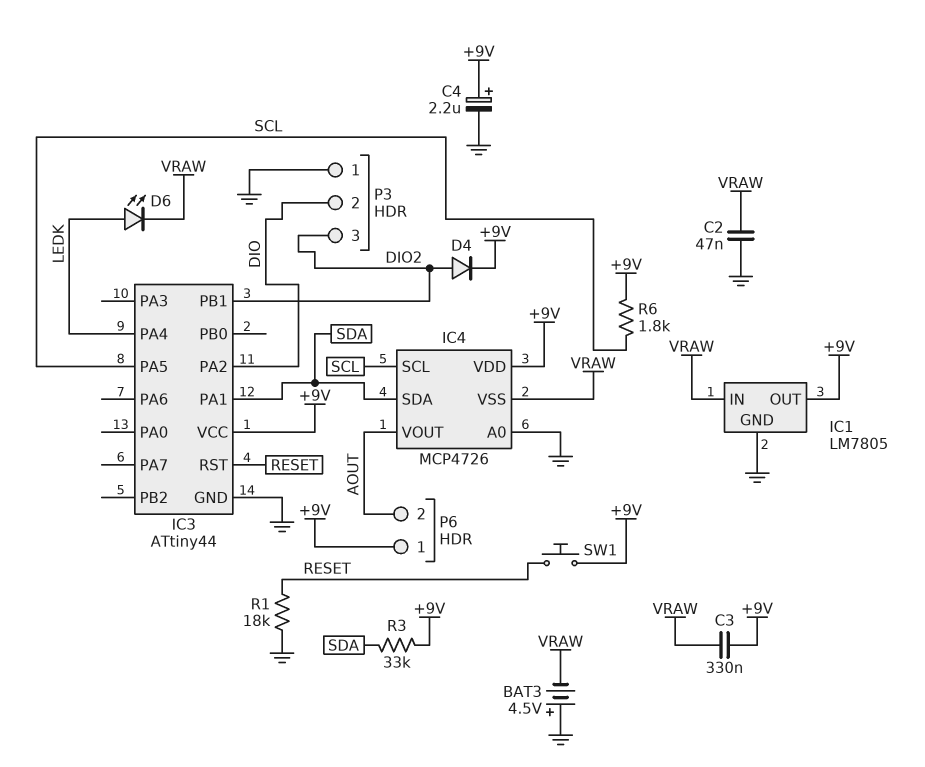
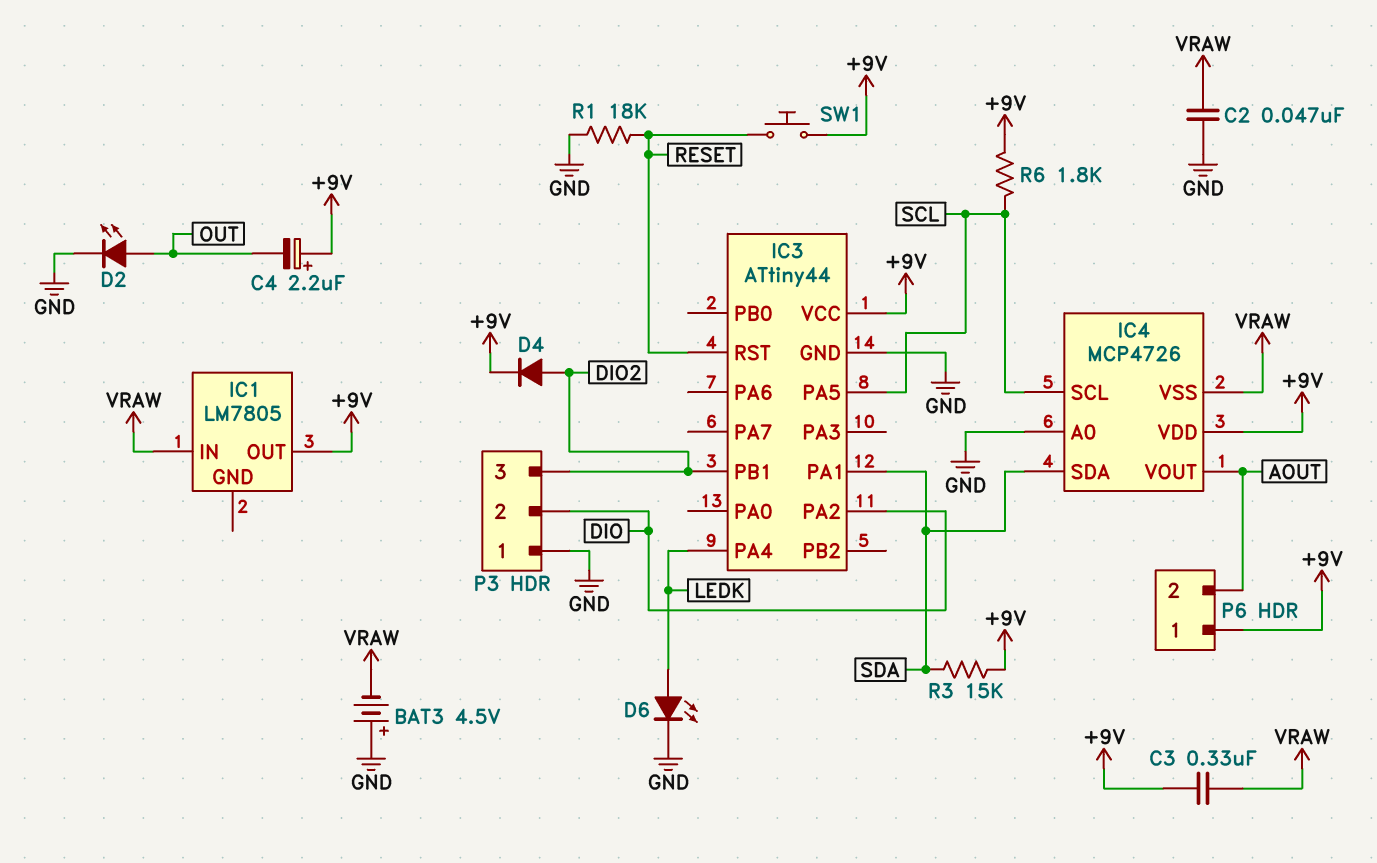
C4: 2.2uF (plus +9V, minus GND) -> 2.2uF (plus +9V, minus OUT)
D2: none -> LED (A OUT, K GND)
D6: LED (A LEDK, K VRAW) -> LED (A LEDK, K GND)
IC1 pin GND: GND -> none
R3: 33k (+9V, SDA) -> 15k (+9V, SDA)

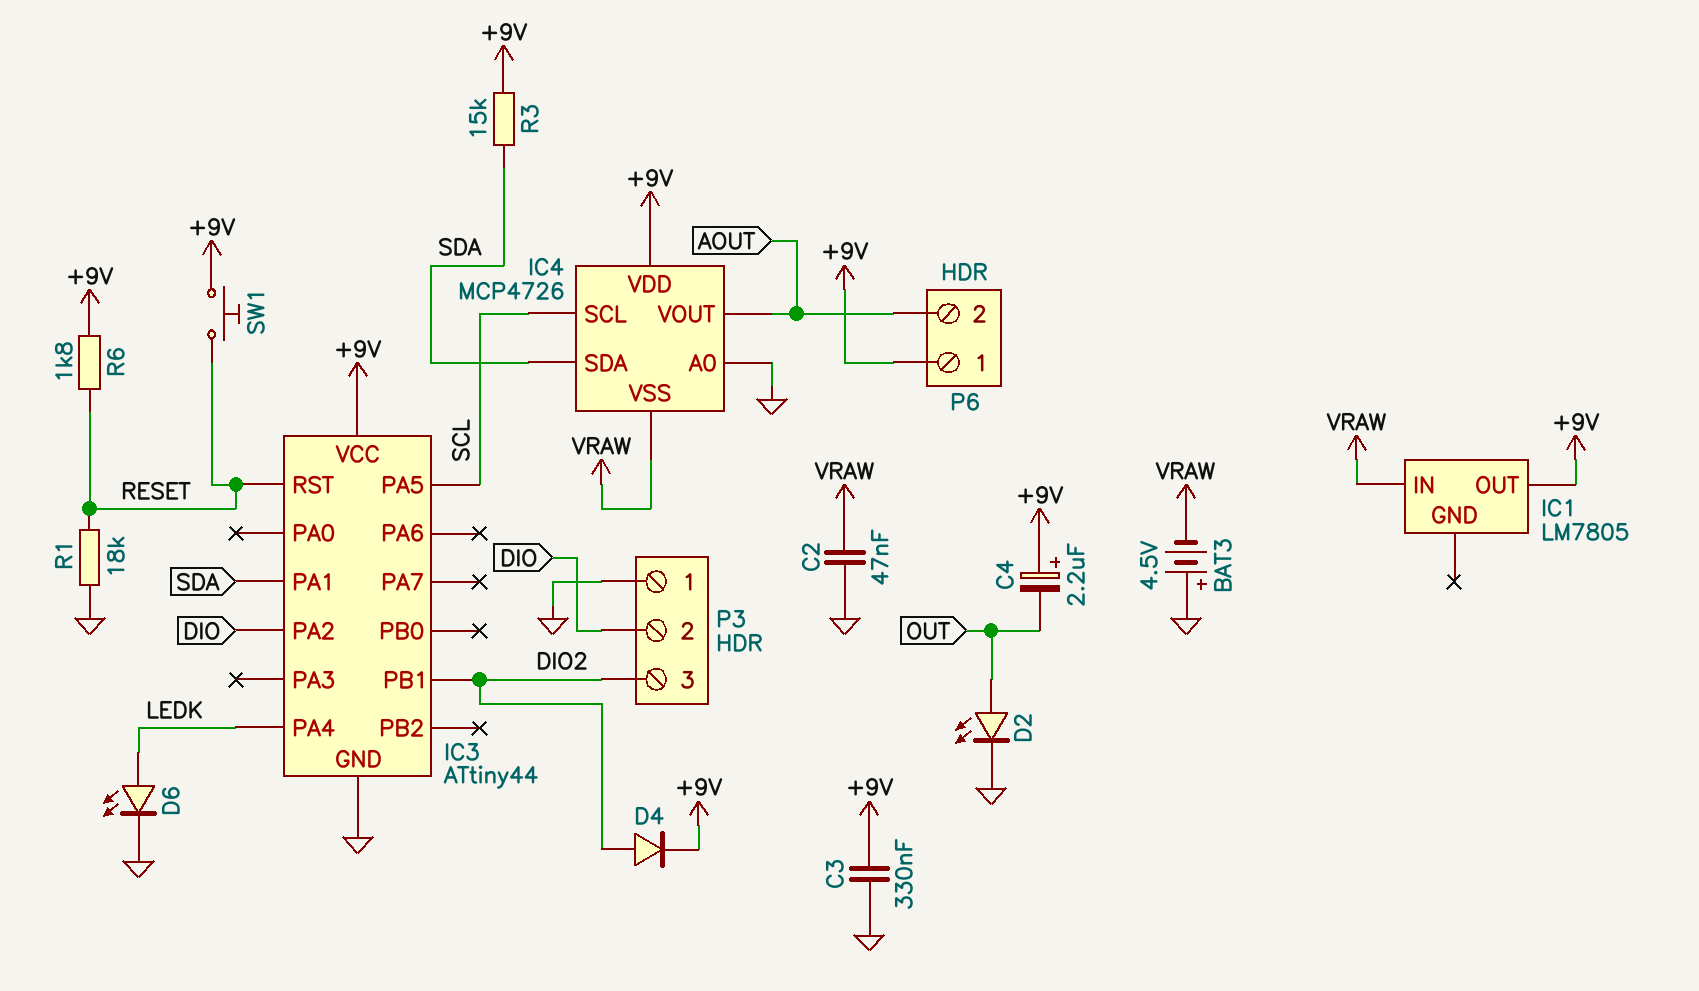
C3: 330nF (+9V, VRAW) -> 330nF (+9V, GND)
R6: 1.8k (+9V, SCL) -> 1.8k (+9V, RESET)

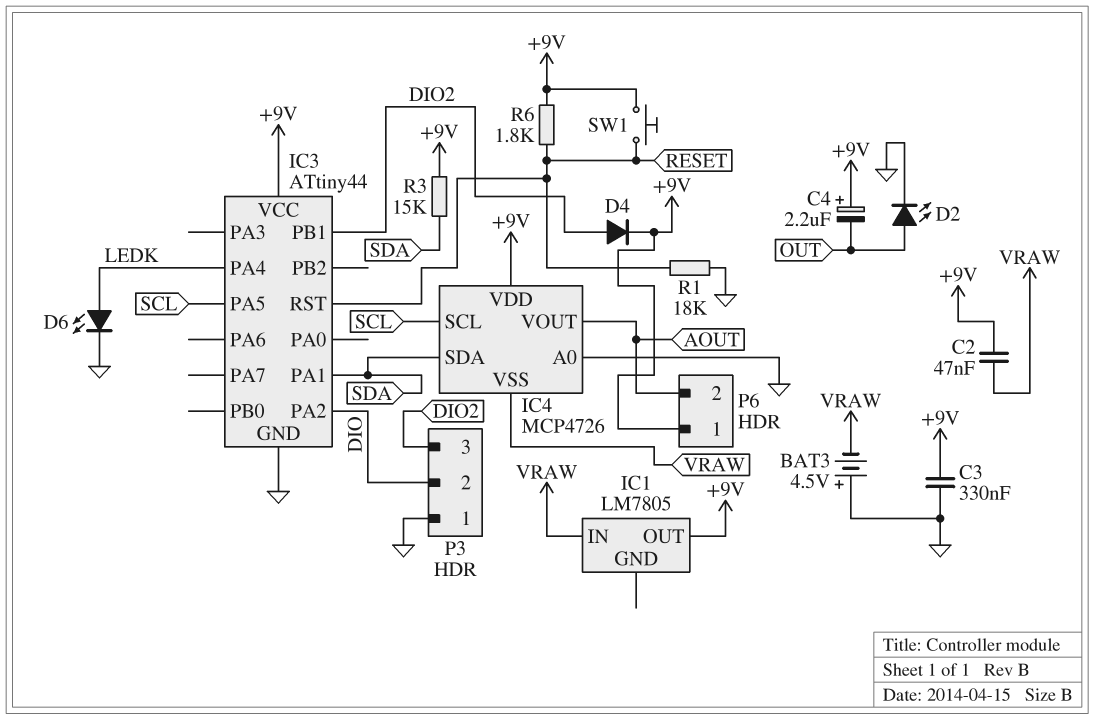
C2: 47nF (GND, VRAW) -> 47nF (+9V, VRAW)

